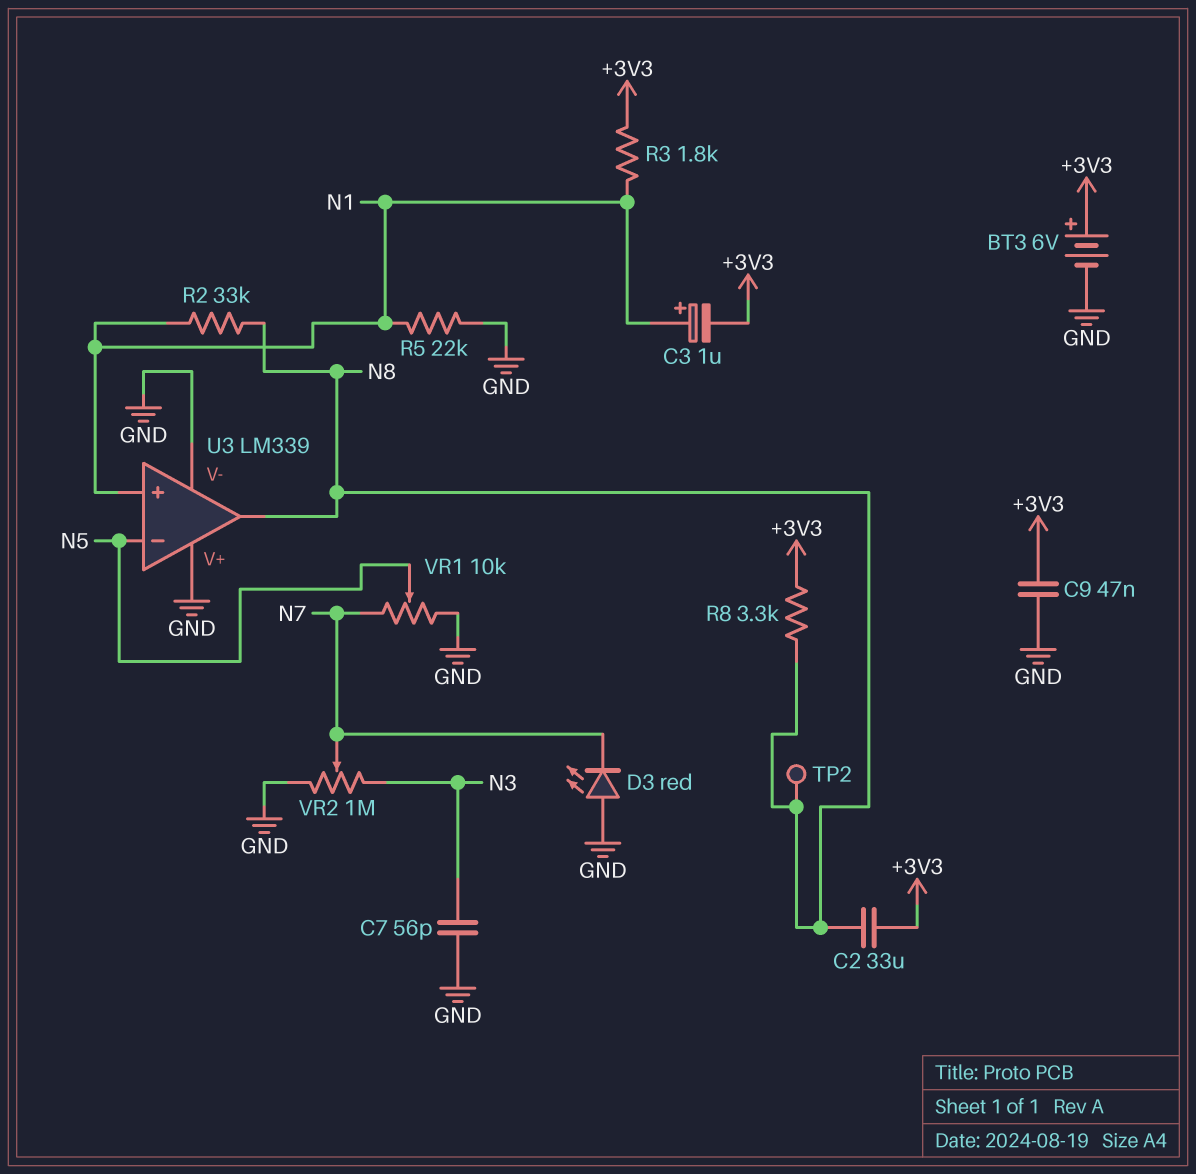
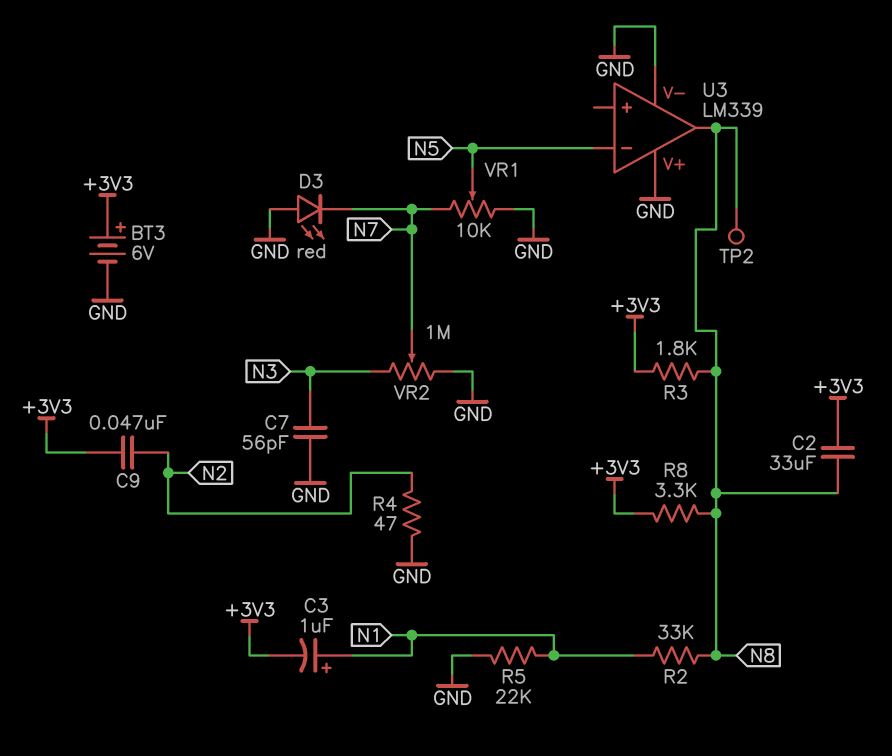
C9: 47nF (+3V3, GND) -> 47nF (+3V3, N2)
R3: 1.8k (+3V3, N1) -> 1.8k (+3V3, N8)
R4: none -> 47 (GND, N2)
U3 pin in+: N1 -> none

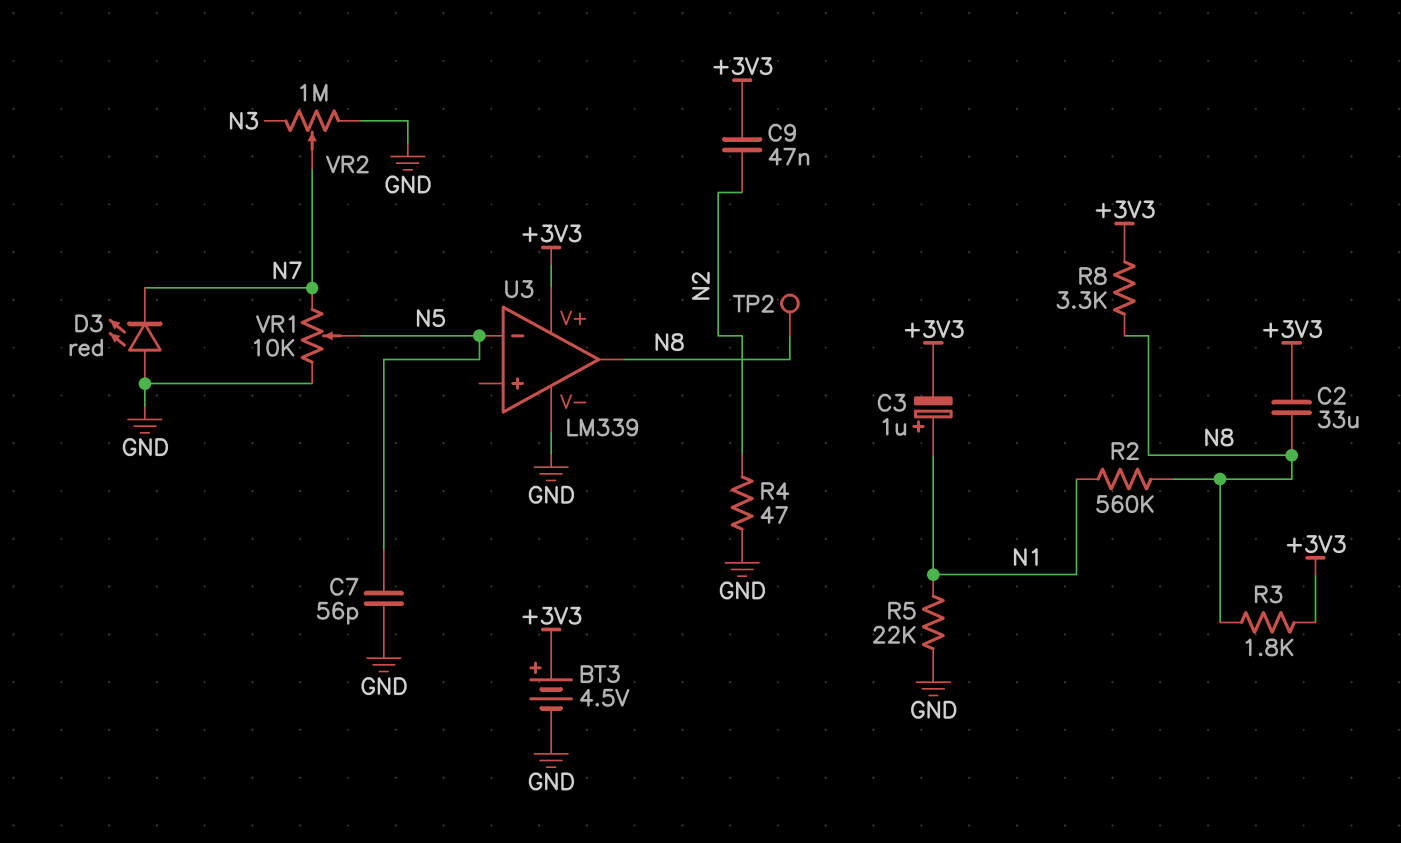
BT3: 6V (plus +3V3, minus GND) -> 4.5V (plus +3V3, minus GND)
C7: 56pF (GND, N3) -> 56pF (GND, N5)
R2: 33k (N1, N8) -> 560k (N1, N8)
U3 pin V+: GND -> +3V3

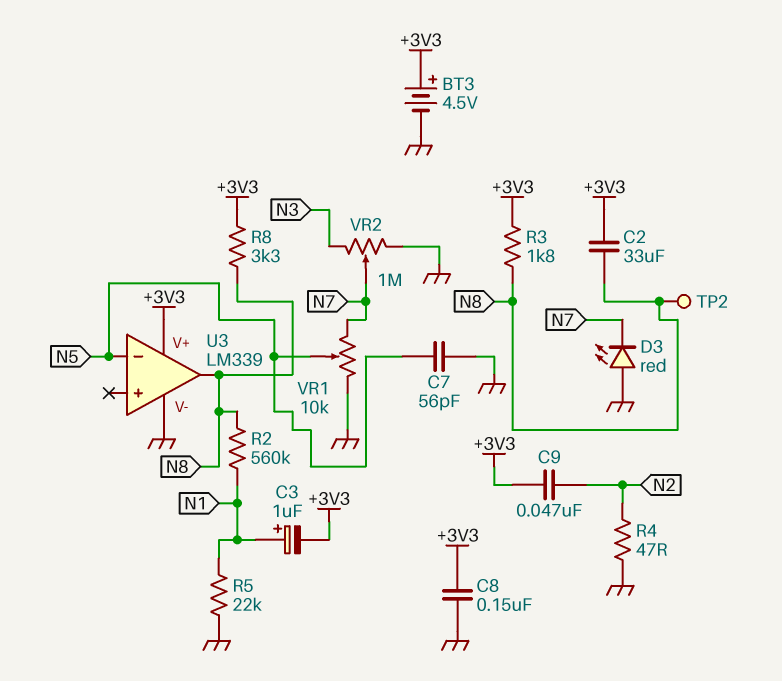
C8: none -> 150nF (+3V3, GND)

